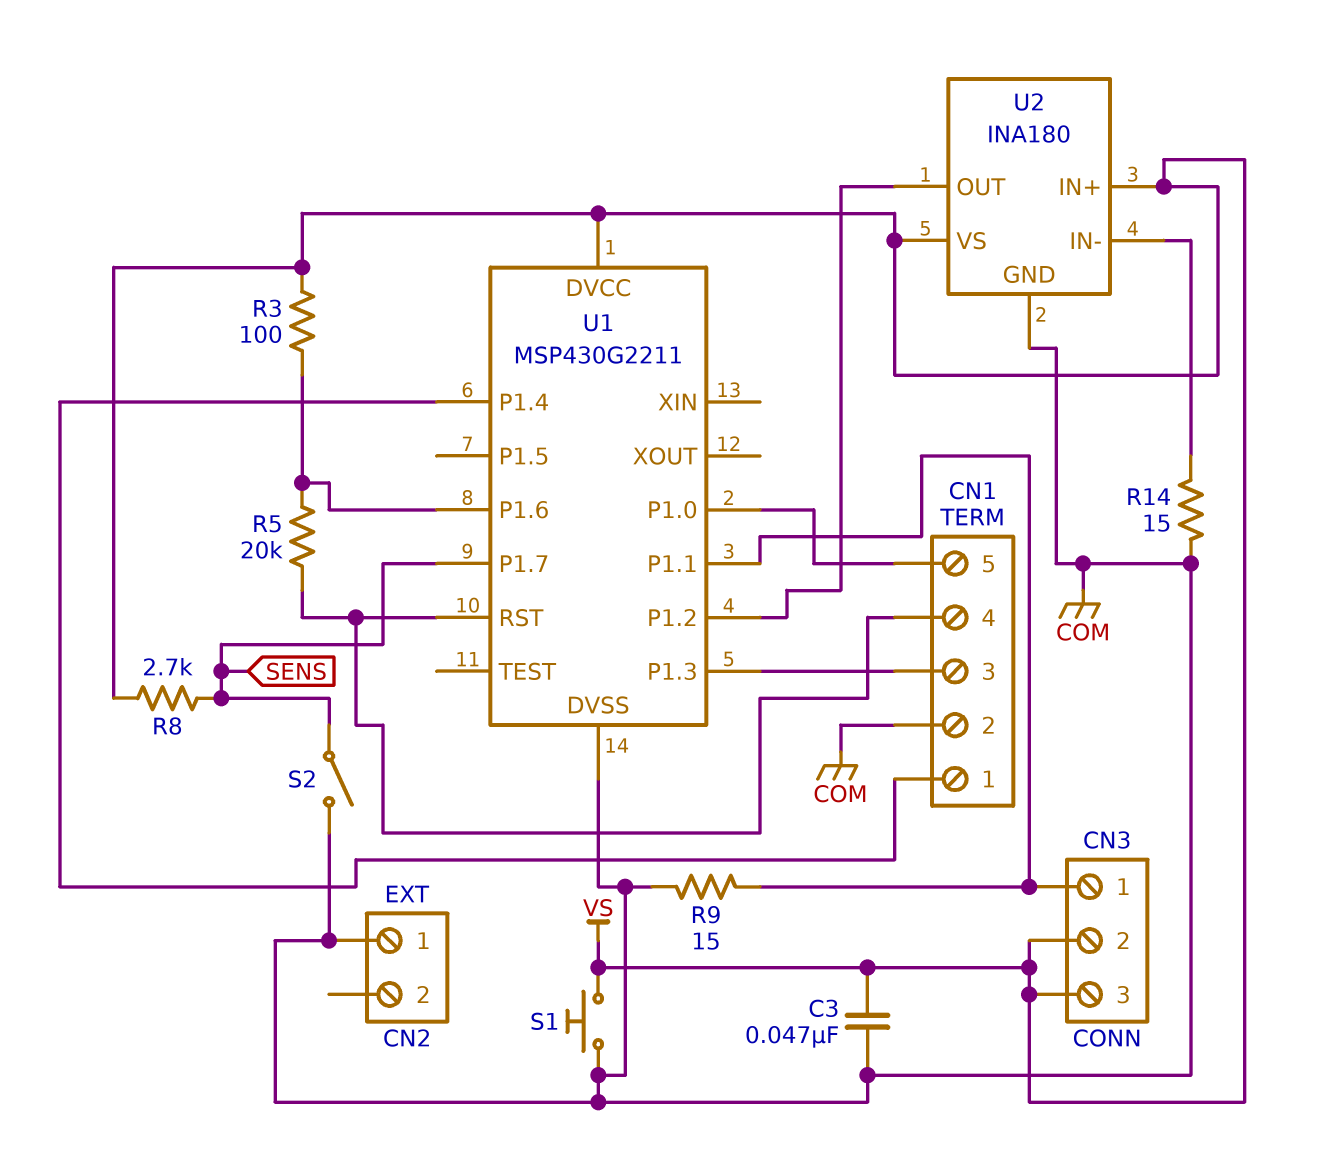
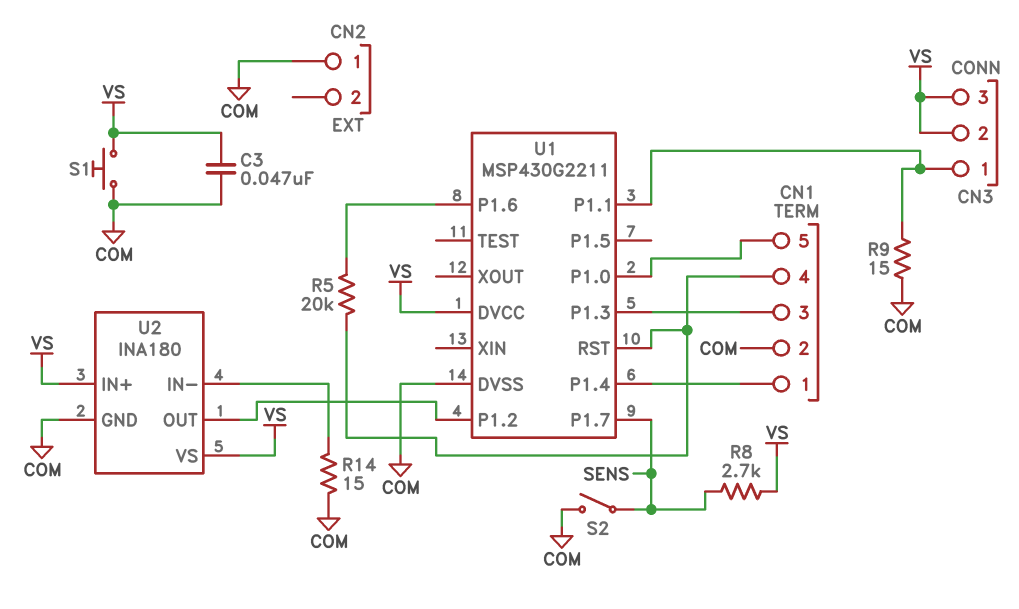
R3: 100 (U1/P1.6, VS) -> none

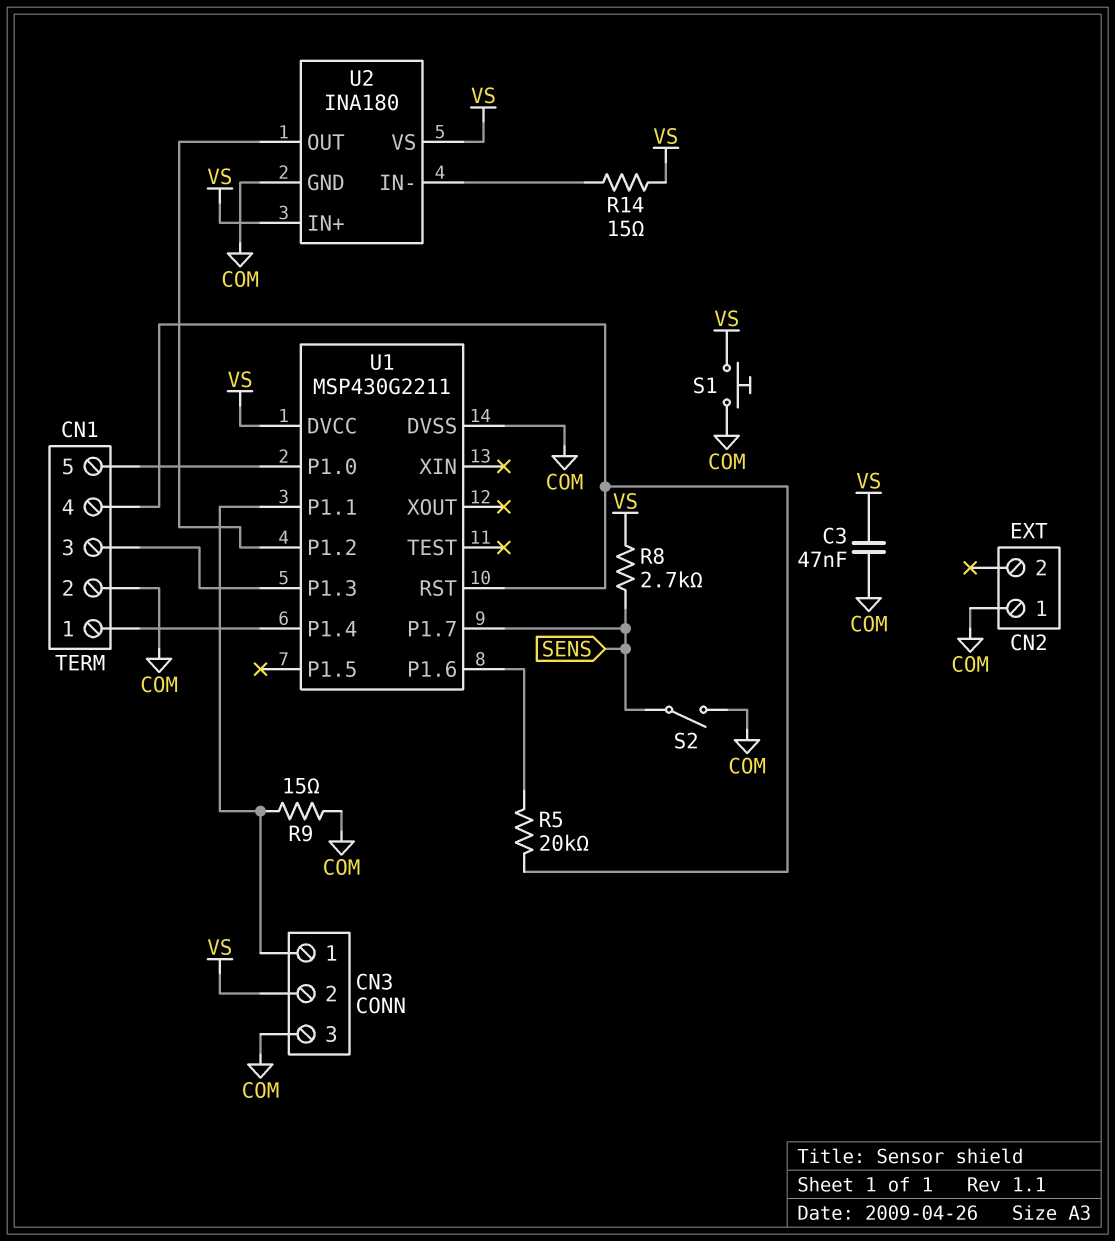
CN3 pin 3: VS -> COM
R14: 15 (COM, U2/IN-) -> 15 (U2/IN-, VS)

